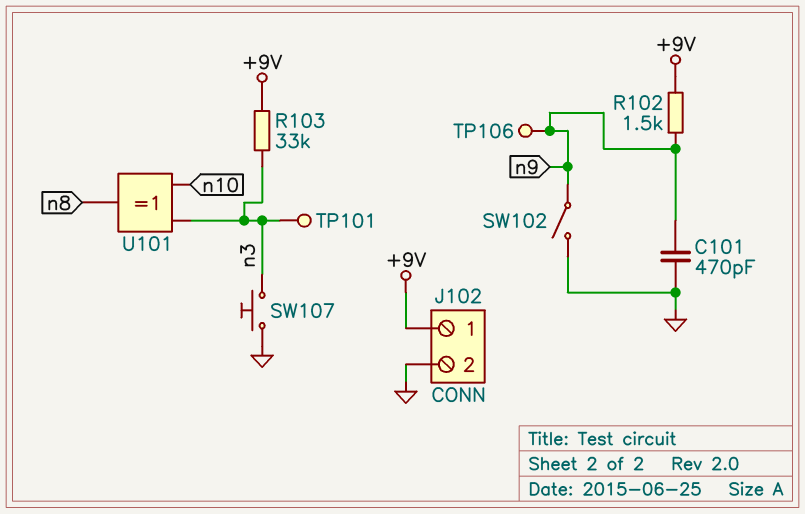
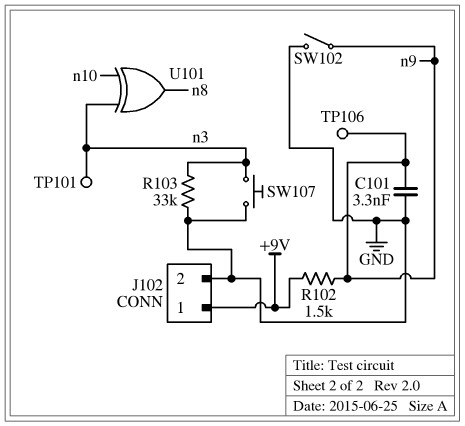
C101: 470pF (GND, n9) -> 3.3nF (GND, n9)
R103: 33k (+9V, n3) -> 33k (GND, n3)

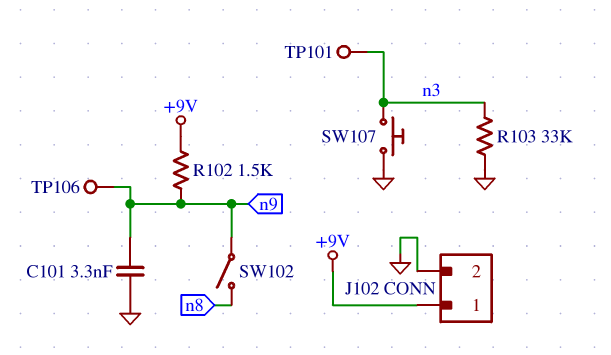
SW102: switch (GND, n9) -> switch (n8, n9)
U101: XOR (in n3, in n10, out n8) -> none

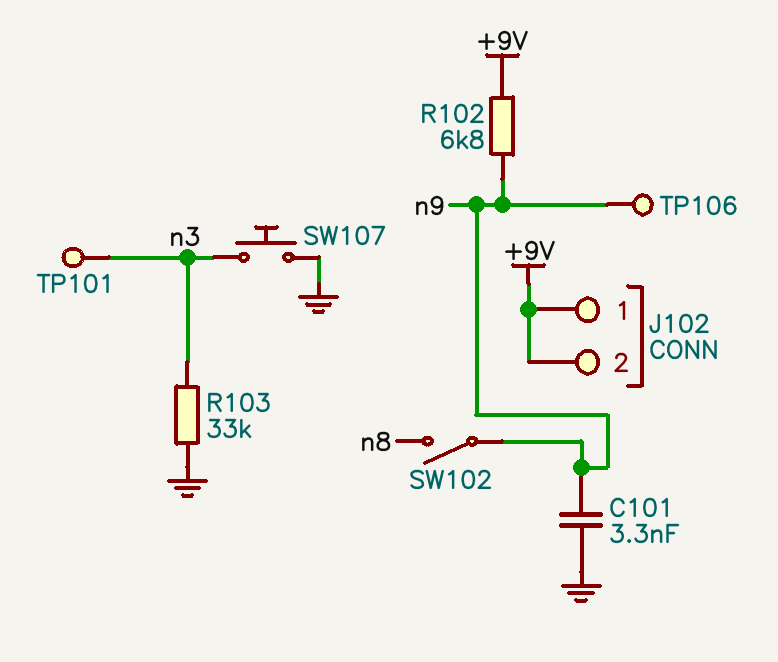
J102 pin 2: GND -> +9V
R102: 1.5k (+9V, n9) -> 6.8k (+9V, n9)

